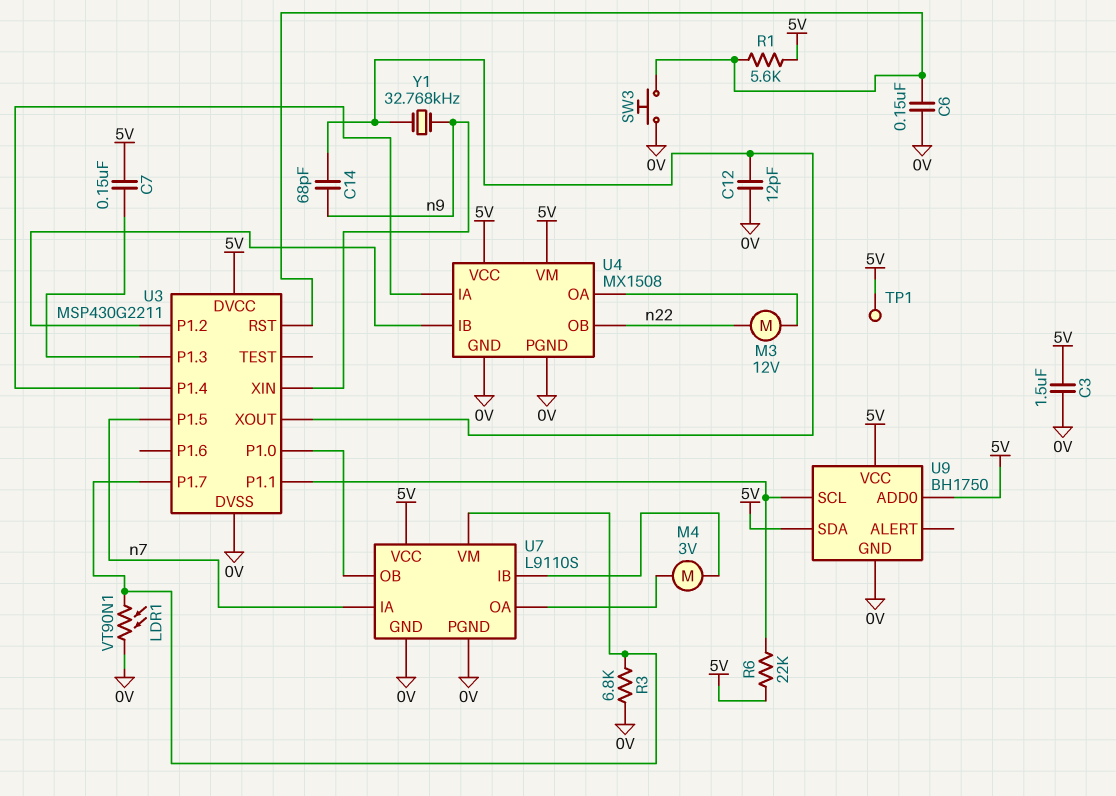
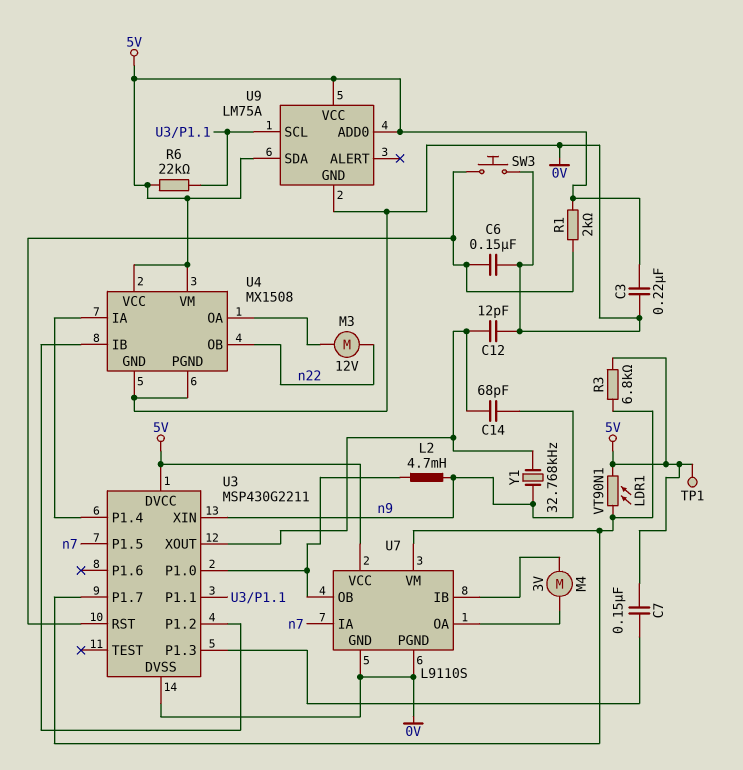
C3: 1.5uF (0V, 5V) -> 220nF (0V, 5V)
L2: none -> 4.7mH (U3/P1.0, n9)
LDR1: VT90N1 (0V, U3/P1.7) -> VT90N1 (5V, U3/P1.7)
R1: 5.6k (5V, U3/RST) -> 2k (5V, U3/RST)
R3: 6.8k (0V, U3/P1.7) -> 6.8k (5V, U3/P1.7)
U9: BH1750 -> LM75A

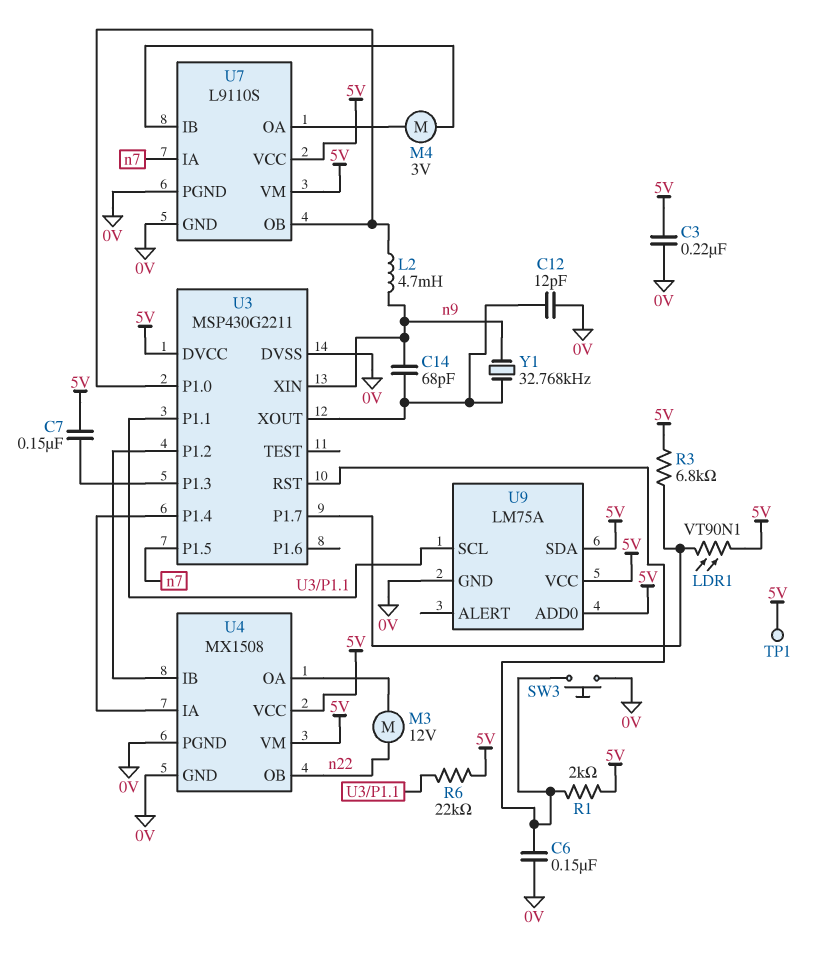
U7 pin VM: U3/P1.7 -> 5V

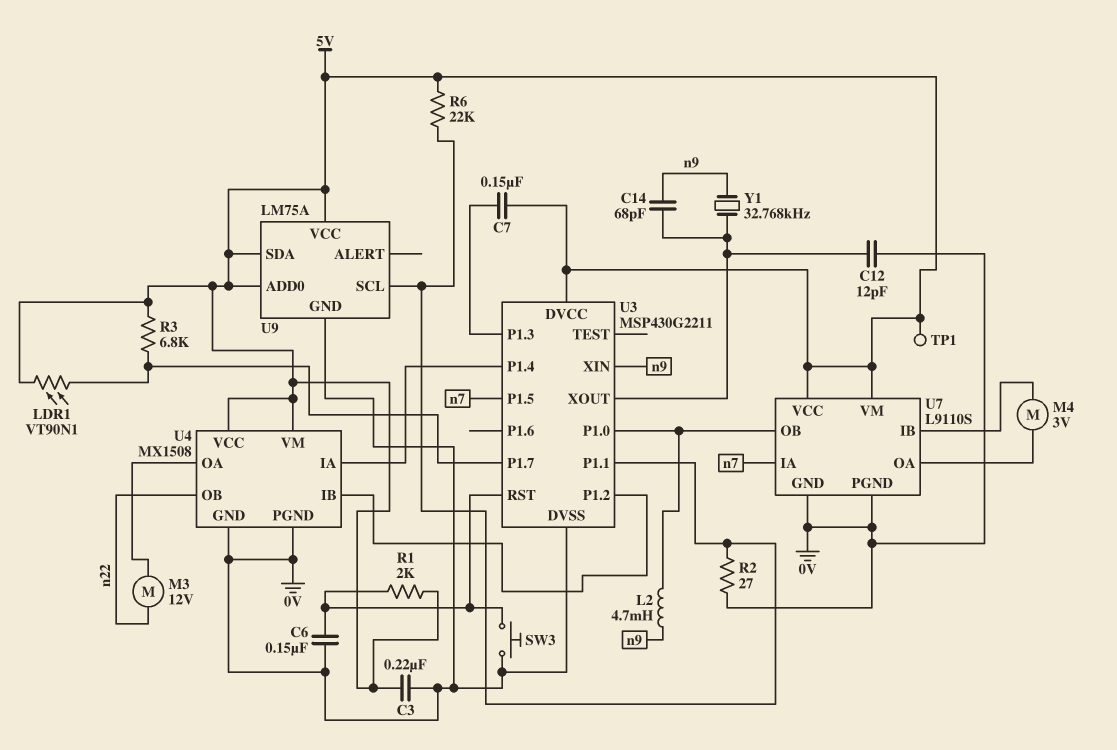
R2: none -> 27 (0V, U3/P1.1)

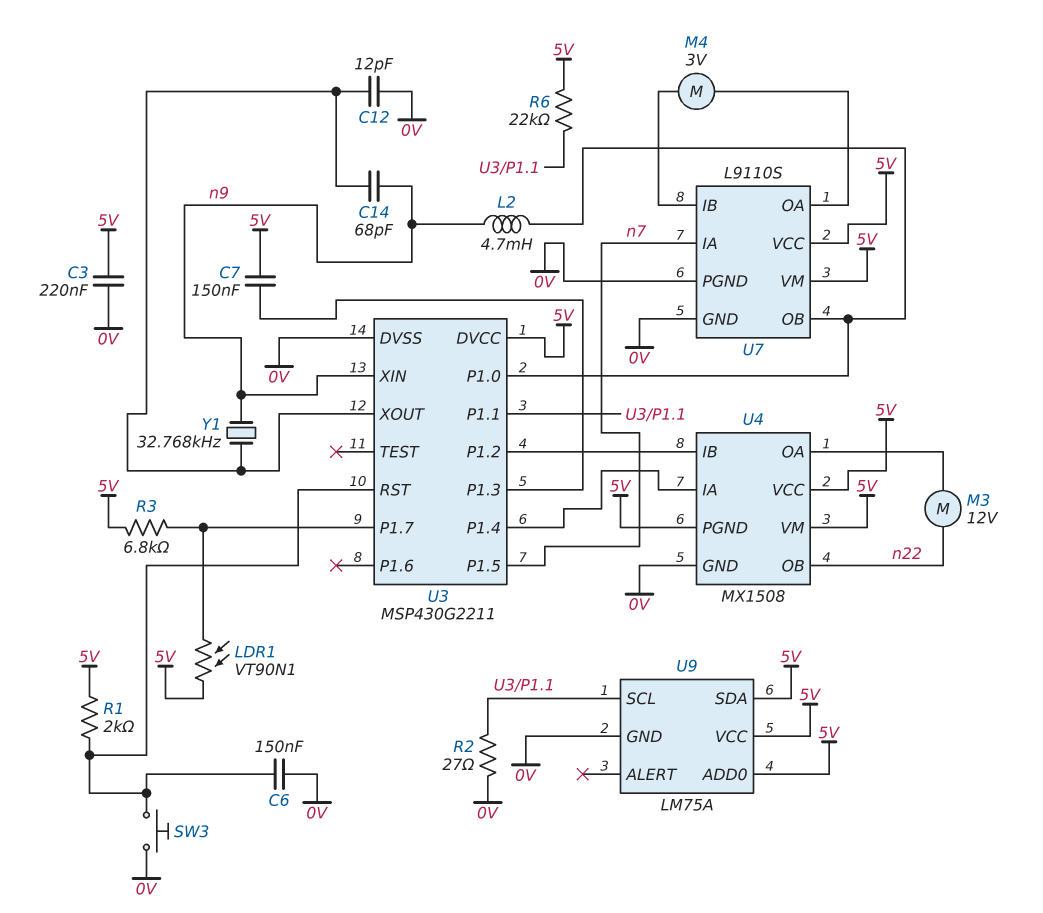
TP1: test point (5V) -> none
U4 pin PGND: 0V -> 5V

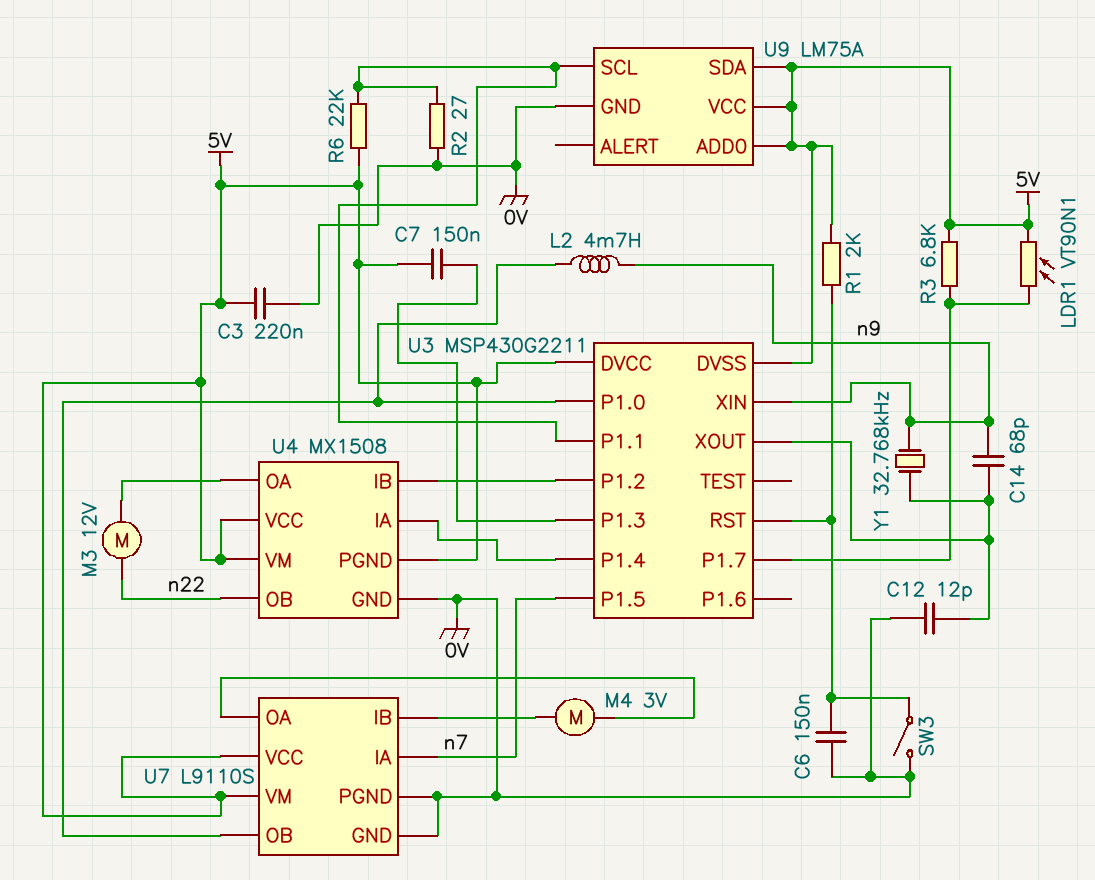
SW3: button (0V, U3/RST) -> switch (0V, U3/RST)
U3 pin DVSS: 0V -> 5V

